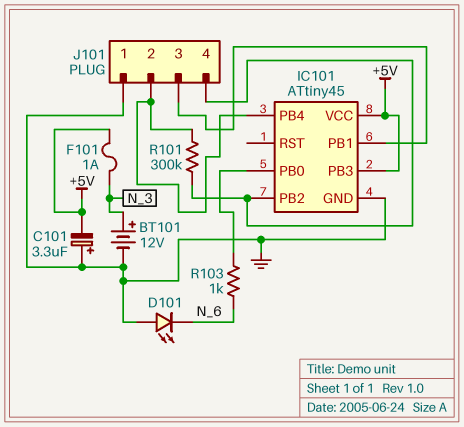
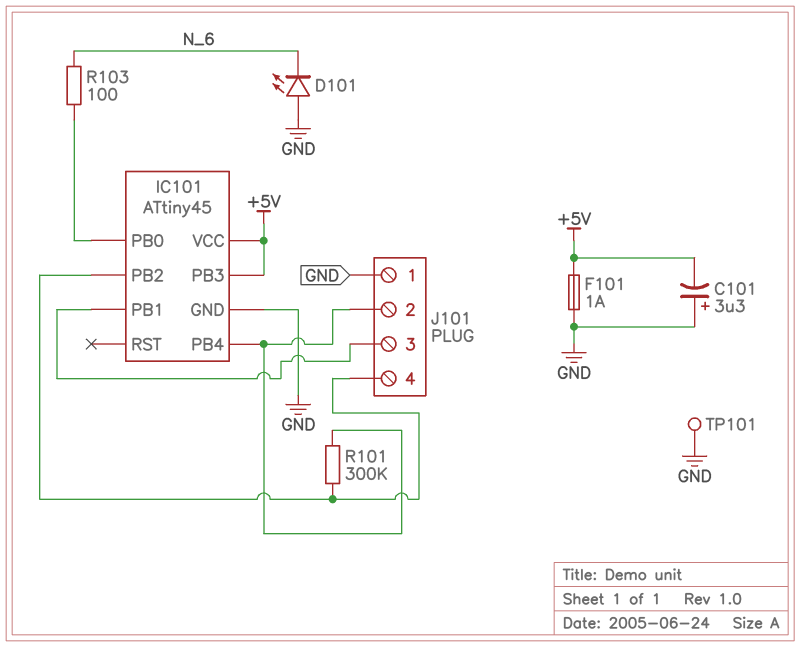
BT101: 12V (plus N_3, minus GND) -> none
F101: 1A (+5V, N_3) -> 1A (+5V, GND)
R103: 1k (IC101/PB0, N_6) -> 100 (IC101/PB0, N_6)
TP101: none -> test point (GND)

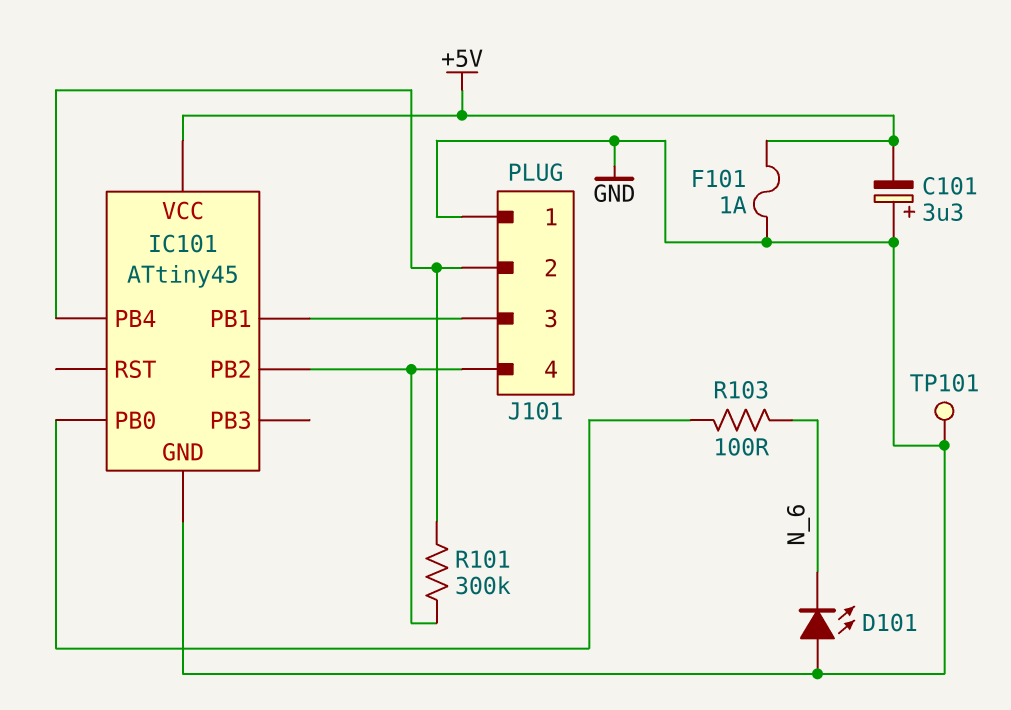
IC101 pin PB3: +5V -> none

